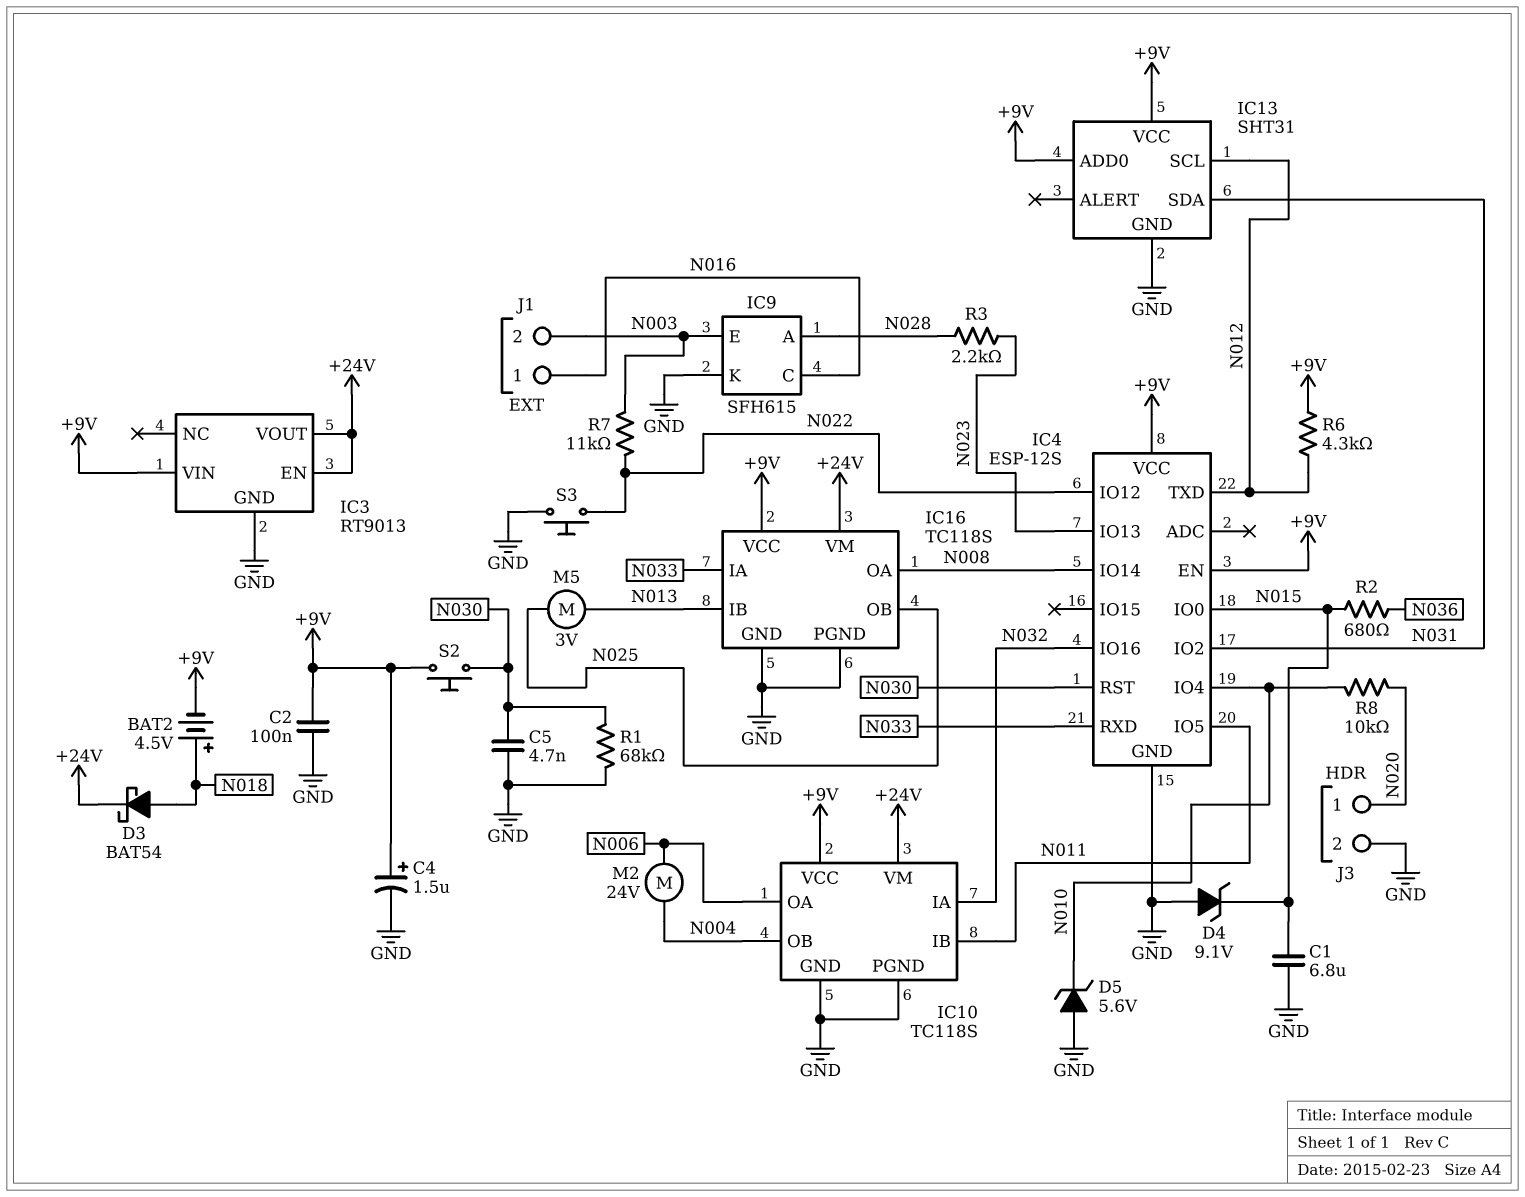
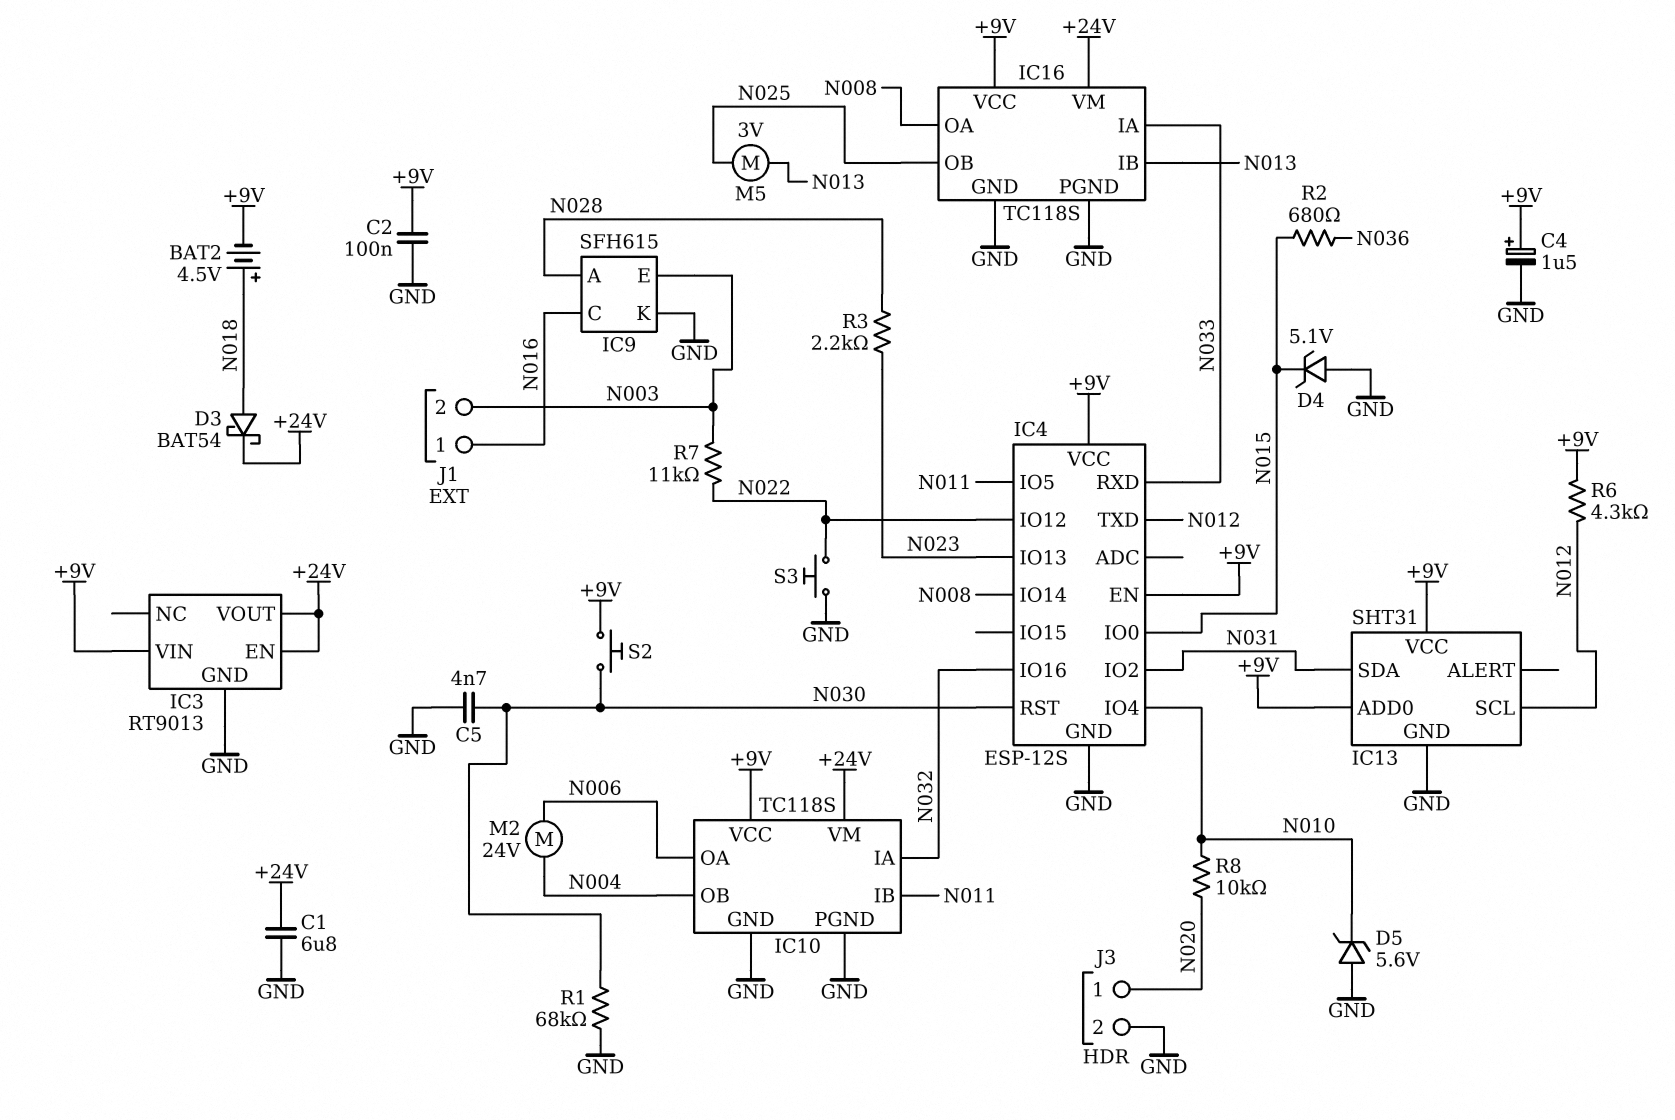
C1: 6.8uF (GND, N015) -> 6.8uF (+24V, GND)
D4: zener 9.1V (A GND, K N015) -> zener 5.1V (A GND, K N015)

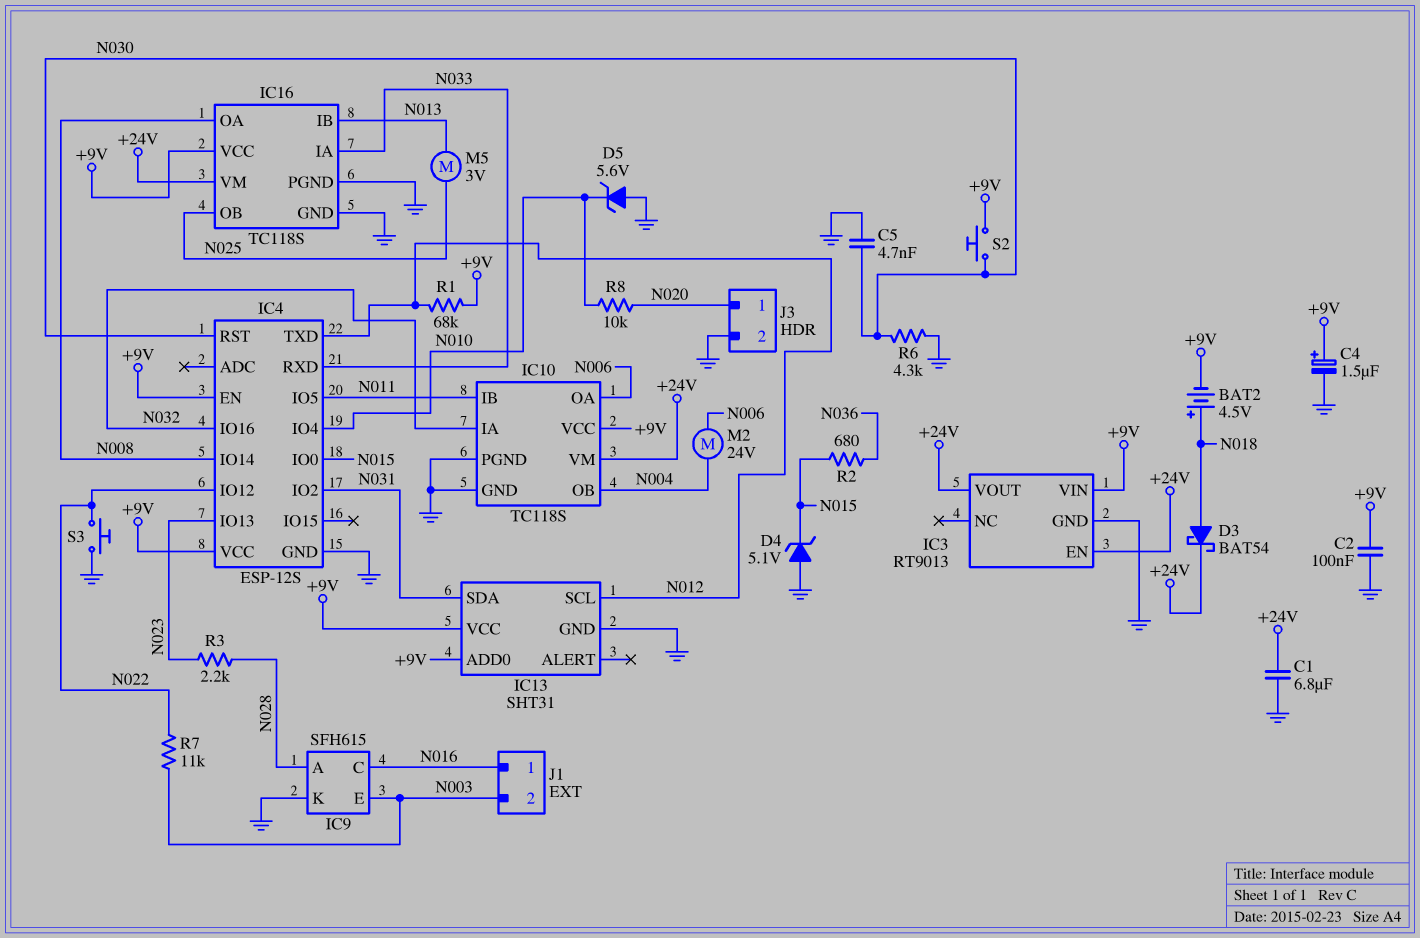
R1: 68k (GND, N030) -> 68k (+9V, N012)
R6: 4.3k (+9V, N012) -> 4.3k (GND, N030)

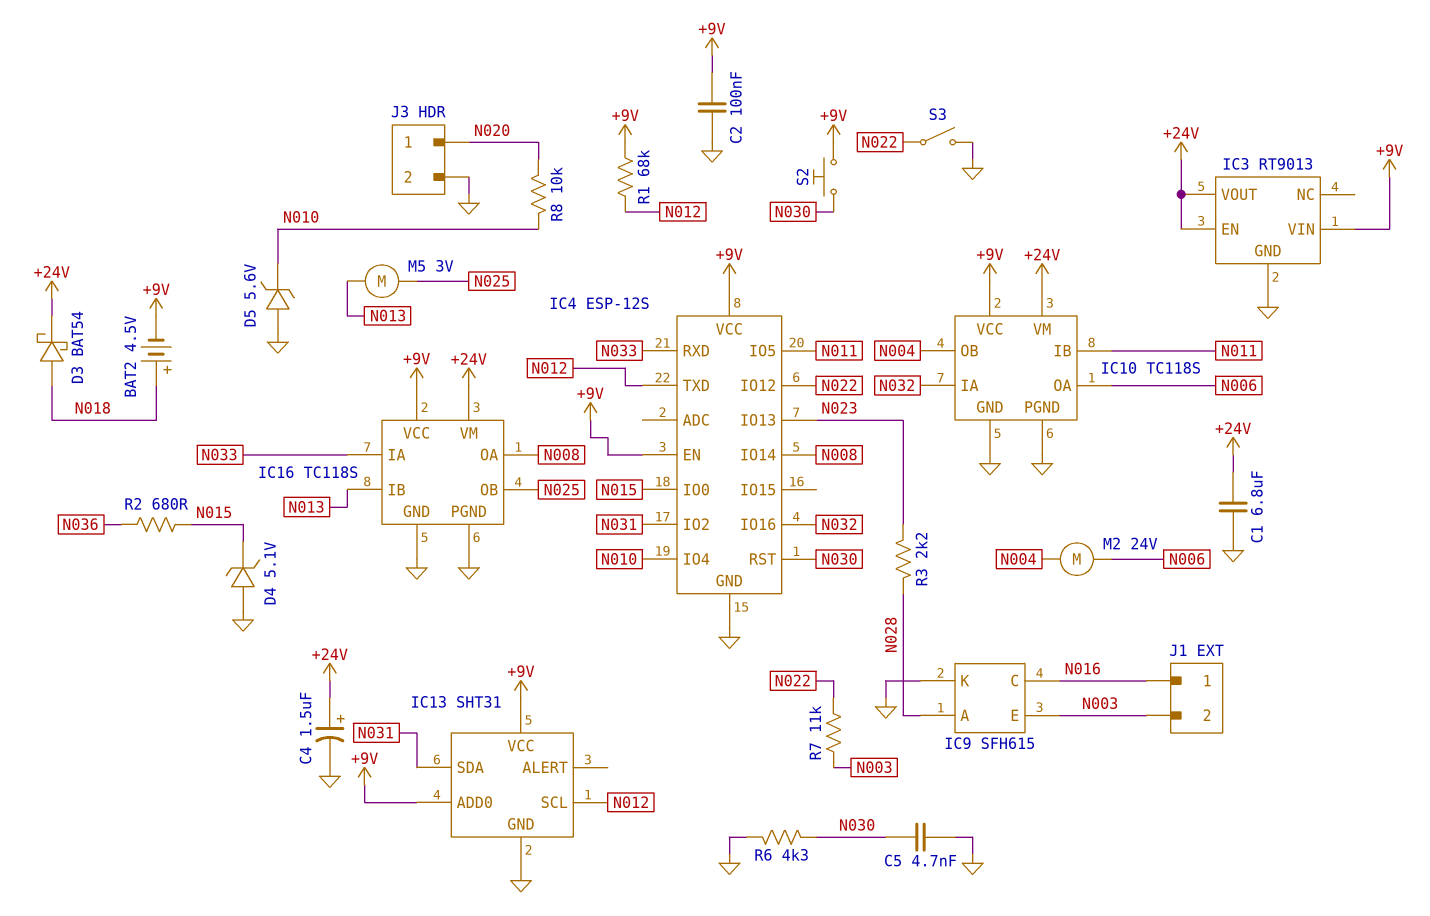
C4: 1.5uF (plus +9V, minus GND) -> 1.5uF (plus +24V, minus GND)
S3: button (GND, N022) -> switch (GND, N022)

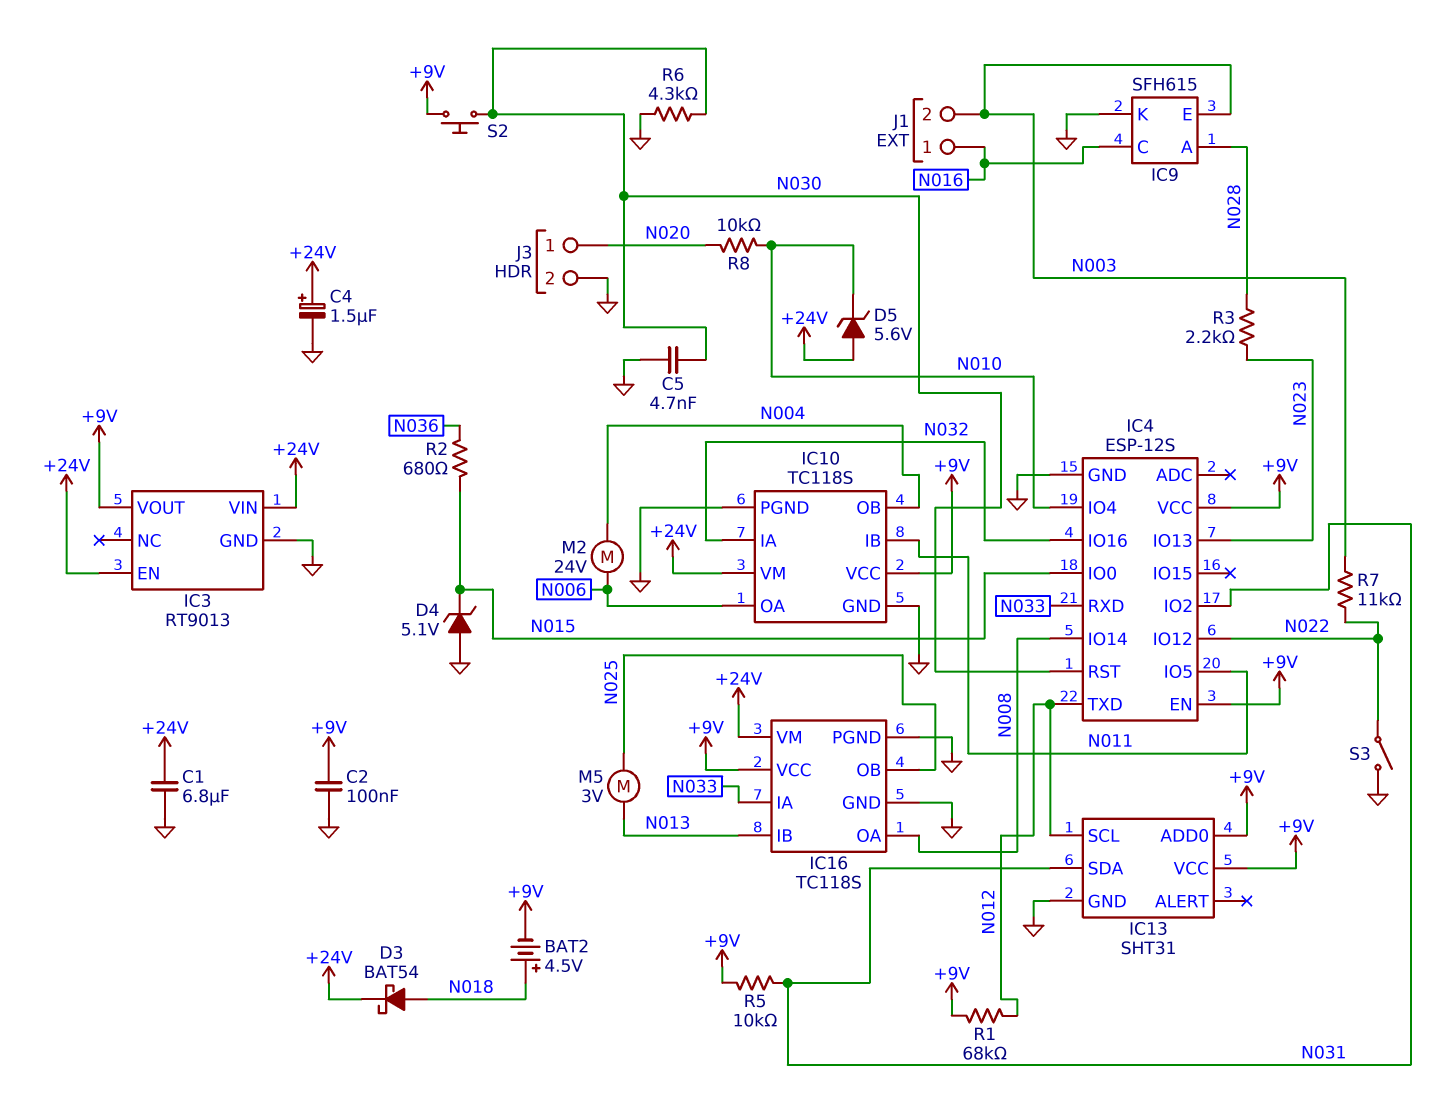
D5: zener 5.6V (A GND, K N010) -> zener 5.6V (A +24V, K N010)
IC3 pin VIN: +9V -> +24V
IC3 pin VOUT: +24V -> +9V
R5: none -> 10k (+9V, N031)

